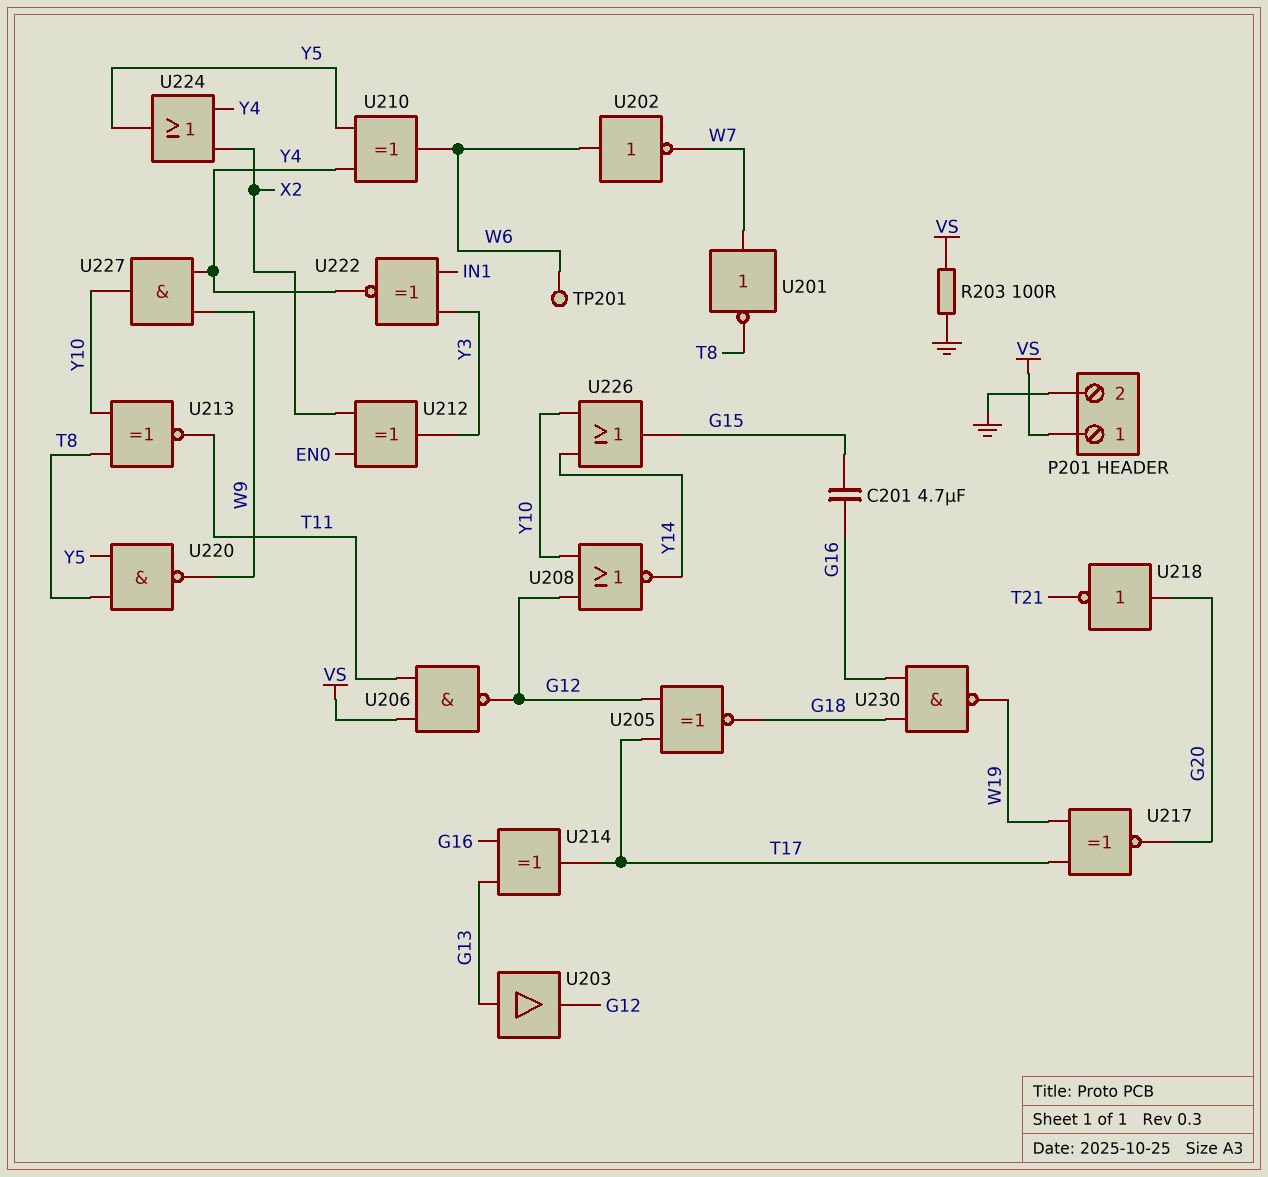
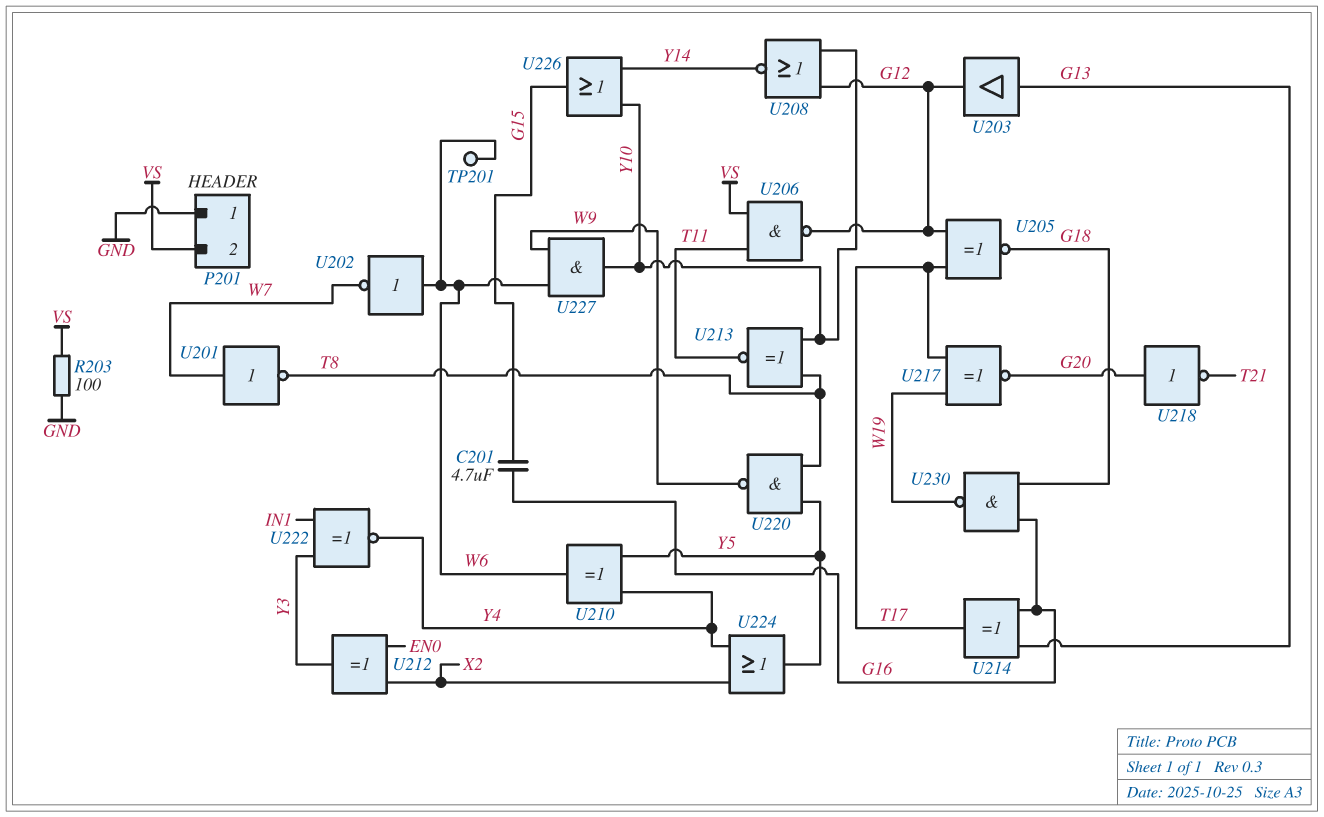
P201 pin 1: VS -> GND
P201 pin 2: GND -> VS
U227: AND (in W9, in Y4, out Y10) -> AND (in W6, in W9, out Y10)

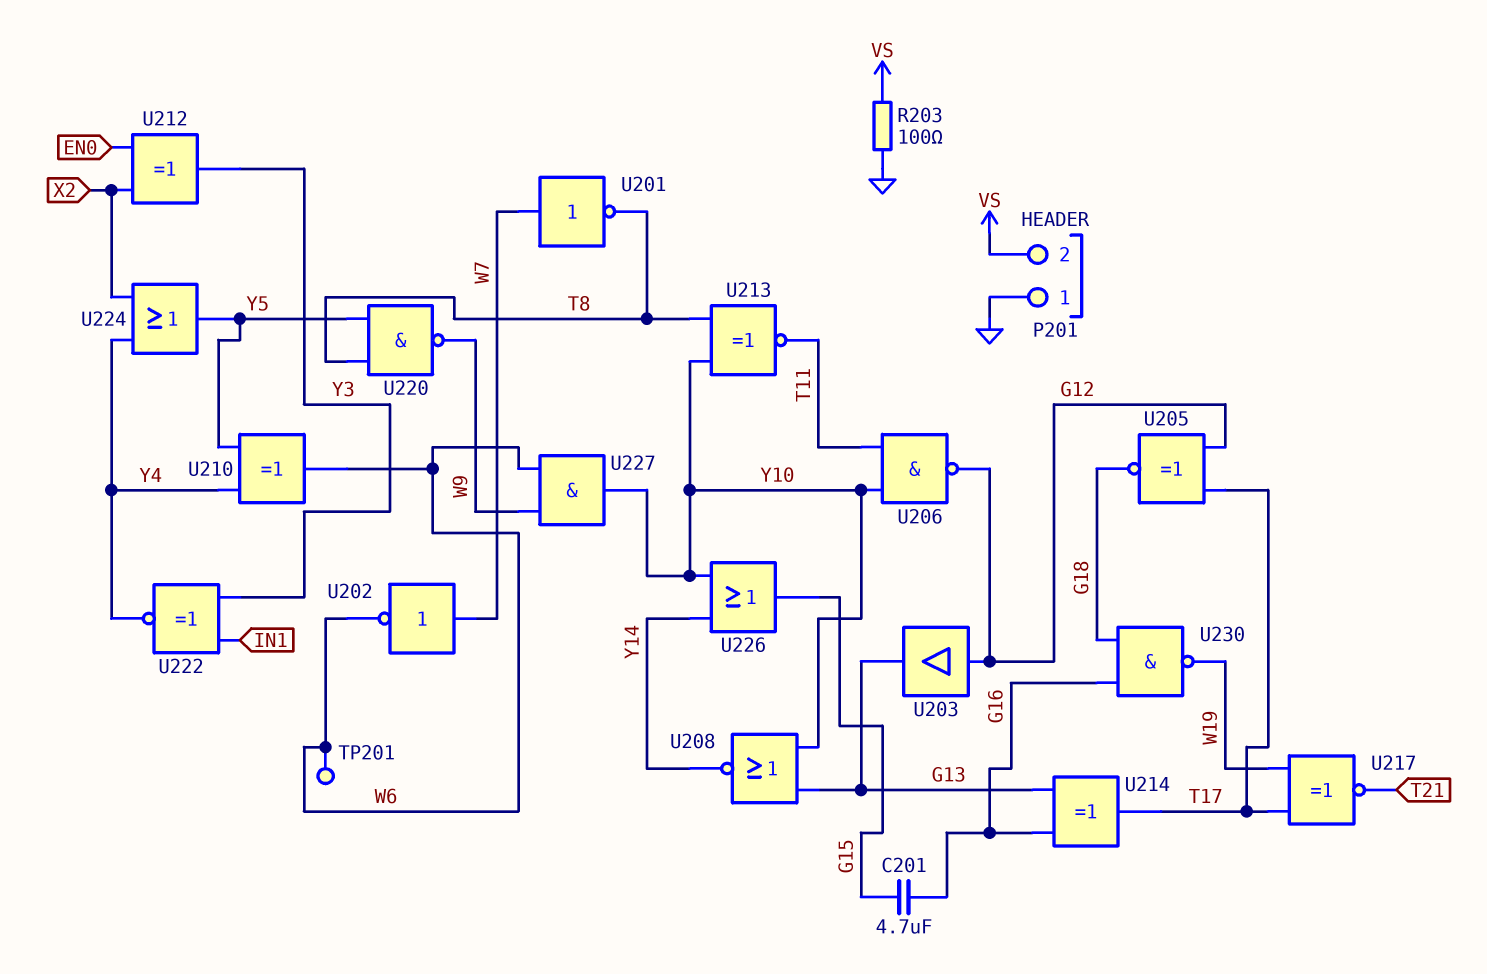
U202: NOT (in W6, out W7) -> NOT (in W7, out W6)
U203: buffer (in G13, out G12) -> buffer (in G12, out G13)
U206: NAND (in T11, in VS, out G12) -> NAND (in T11, in Y10, out G12)
U208: NOR (in G12, in Y10, out Y14) -> NOR (in G13, in Y10, out Y14)
U217: XNOR (in T17, in W19, out G20) -> XNOR (in T17, in W19, out T21)
U218: NOT (in G20, out T21) -> none

